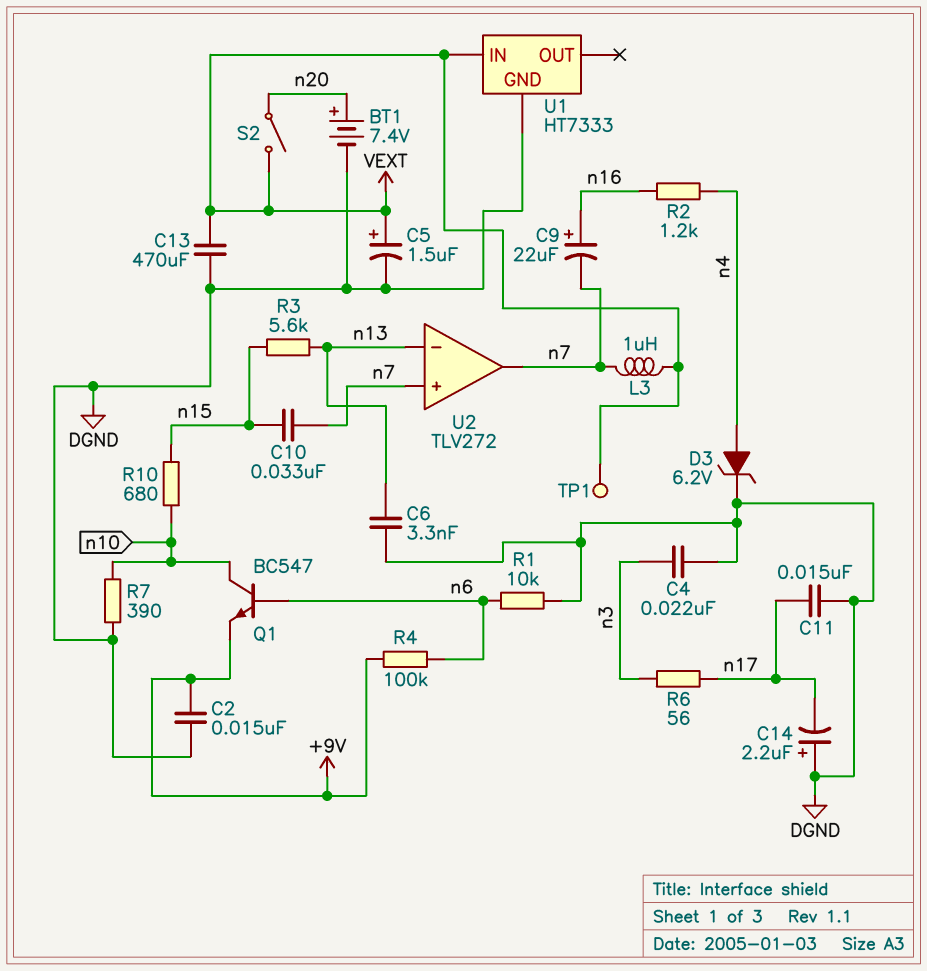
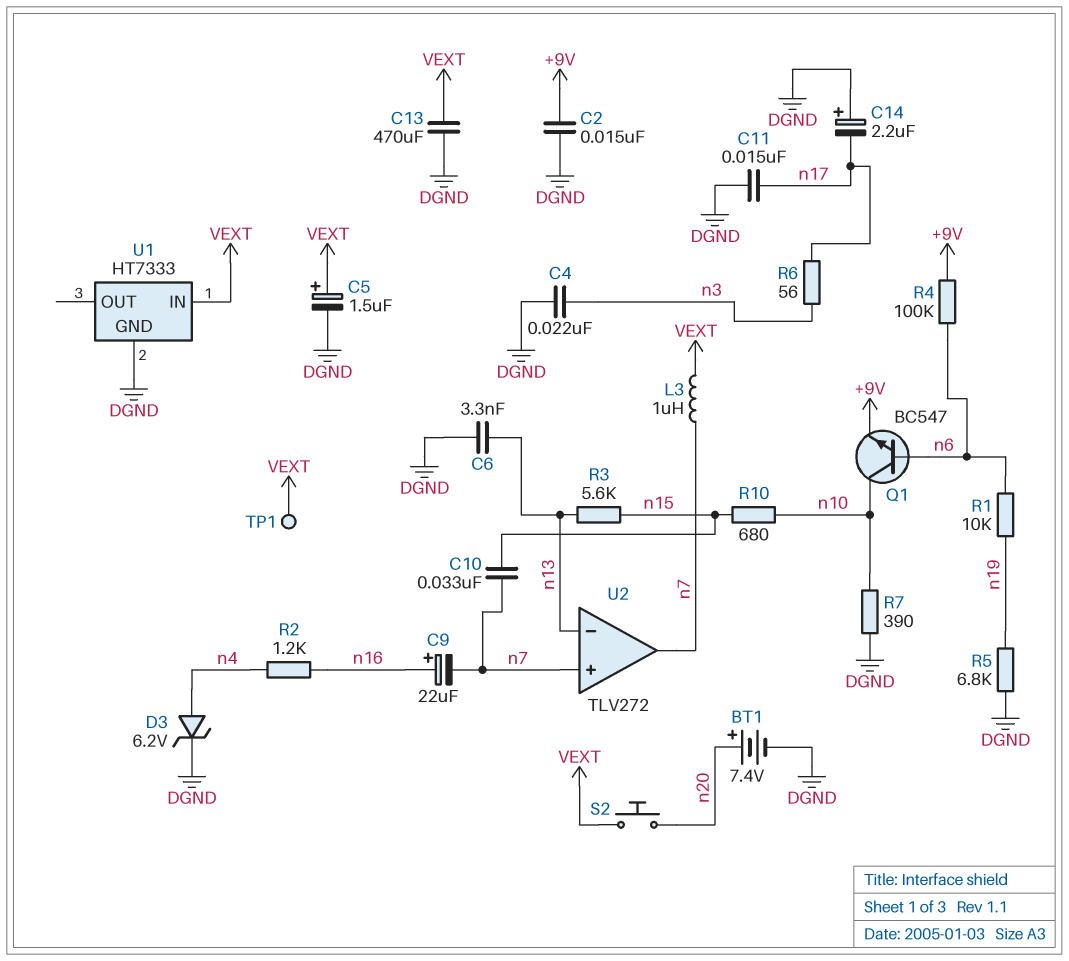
R1: 10k (DGND, n6) -> 10k (n6, n19)
R5: none -> 6.8k (DGND, n19)
S2: switch (VEXT, n20) -> button (VEXT, n20)

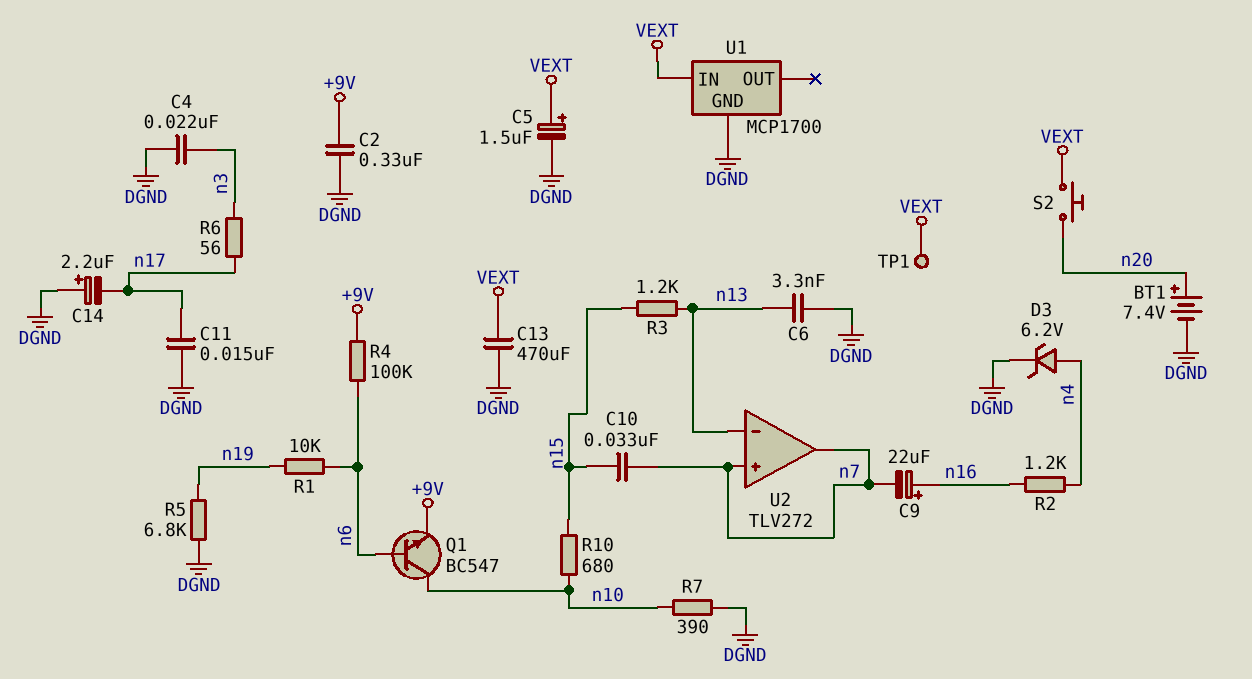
C2: 15nF (+9V, DGND) -> 330nF (+9V, DGND)
L3: 1uH (VEXT, n7) -> none
R3: 5.6k (n13, n15) -> 1.2k (n13, n15)
U1: HT7333 -> MCP1700

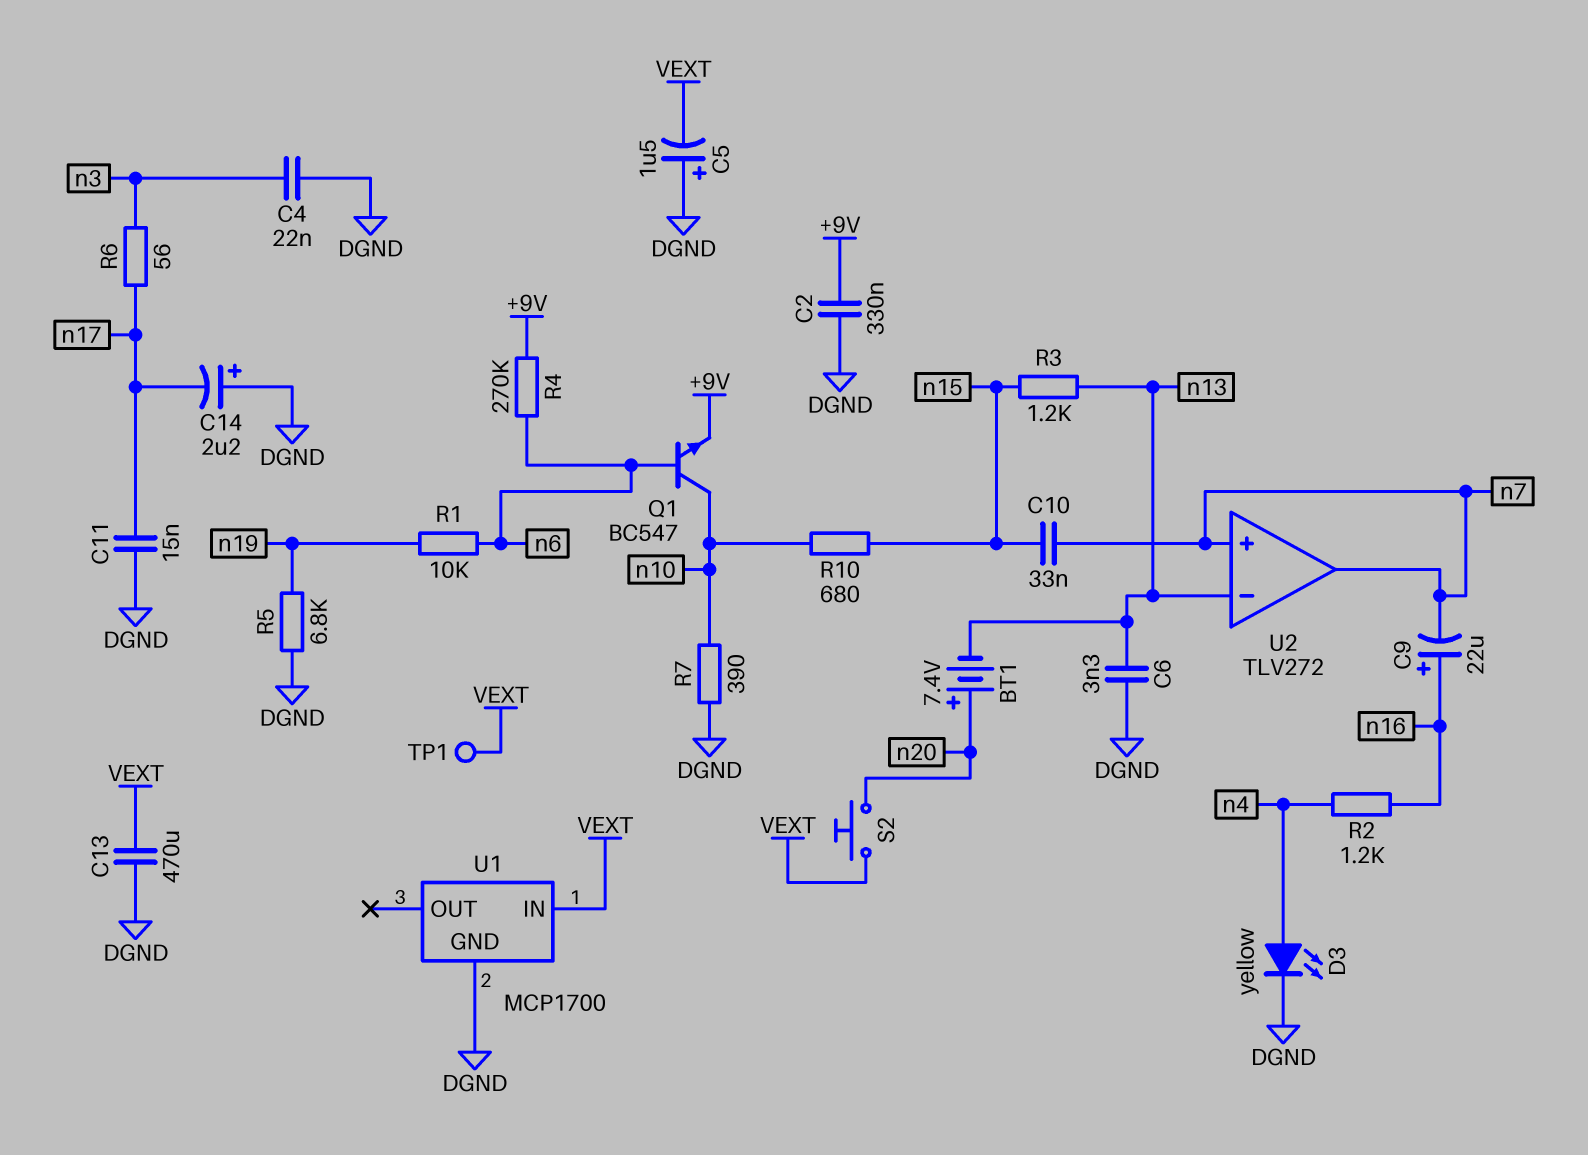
BT1: 7.4V (plus n20, minus DGND) -> 7.4V (plus n20, minus n13)
C5: 1.5uF (plus VEXT, minus DGND) -> 1.5uF (plus DGND, minus VEXT)
D3: zener 6.2V (A n4, K DGND) -> LED yellow (A n4, K DGND)
R4: 100k (+9V, n6) -> 270k (+9V, n6)

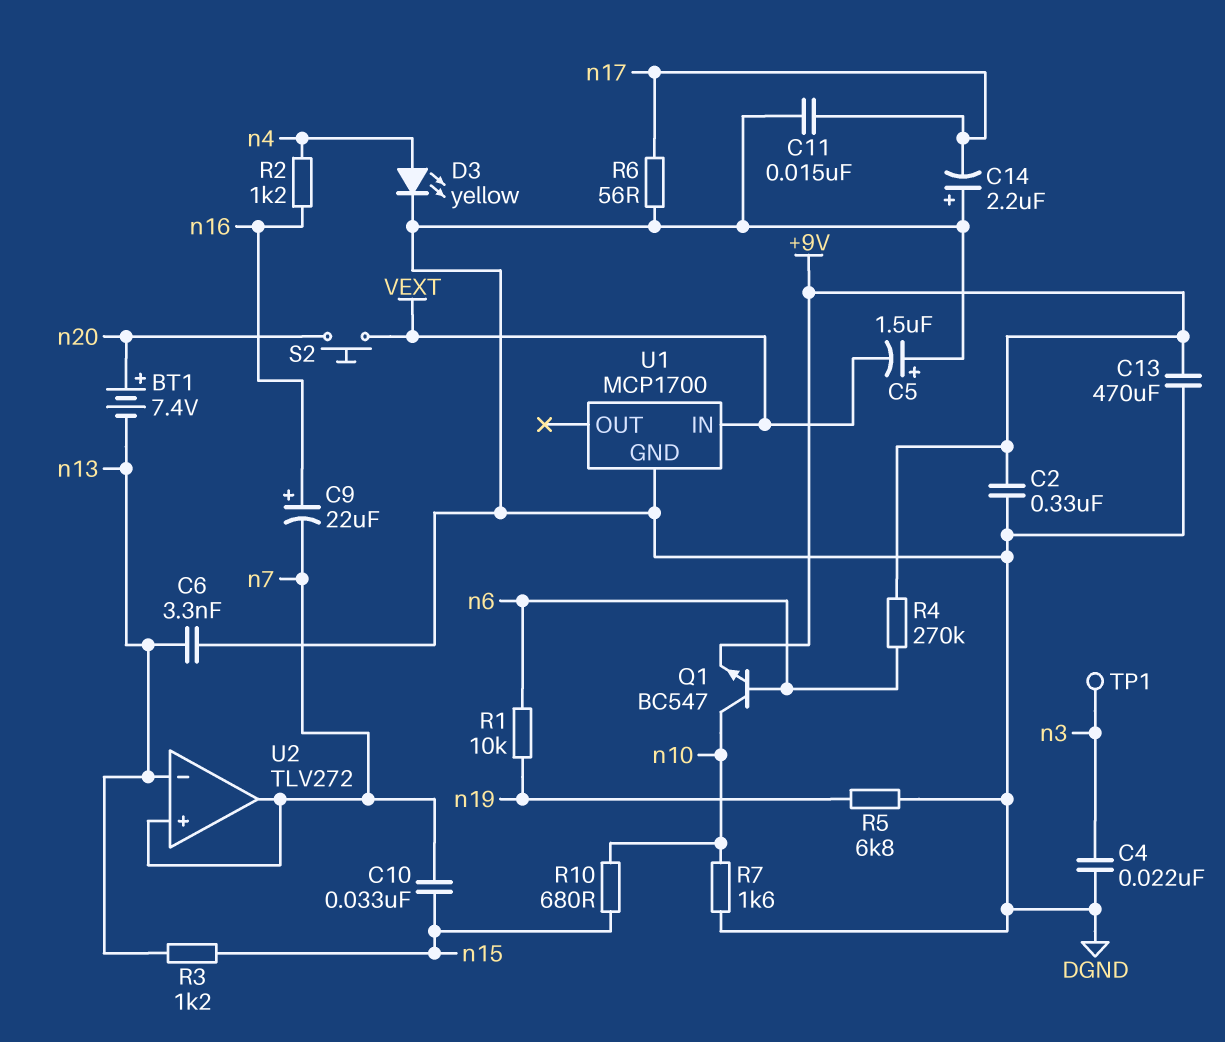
C13: 470uF (DGND, VEXT) -> 470uF (+9V, DGND)
R6: 56 (n3, n17) -> 56 (DGND, n17)
R7: 390 (DGND, n10) -> 1.6k (DGND, n10)
TP1: test point (VEXT) -> test point (n3)

